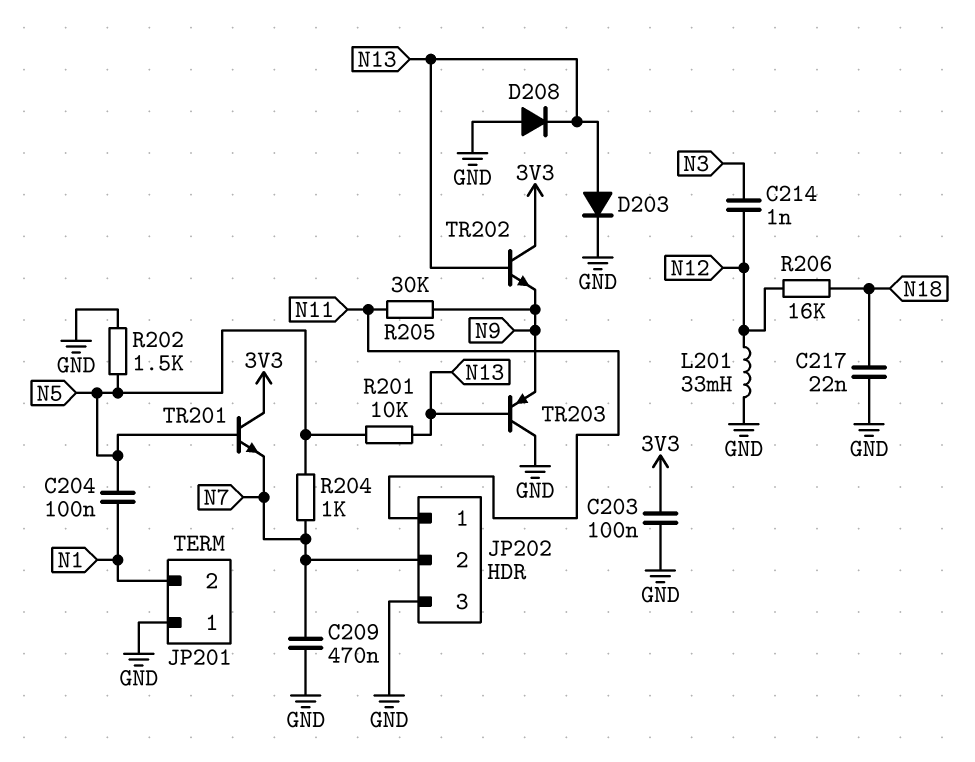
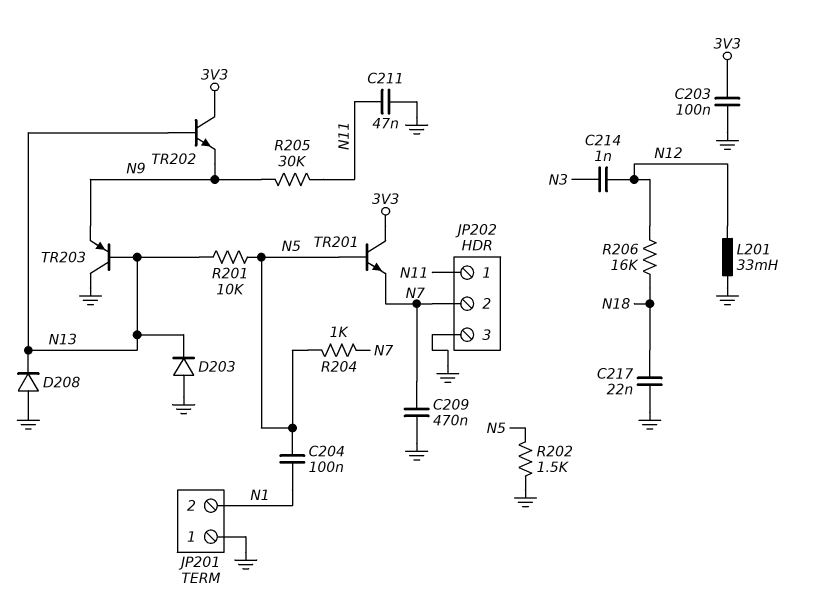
C211: none -> 47nF (GND, N11)
D203: diode (A N13, K GND) -> diode (A GND, K N13)

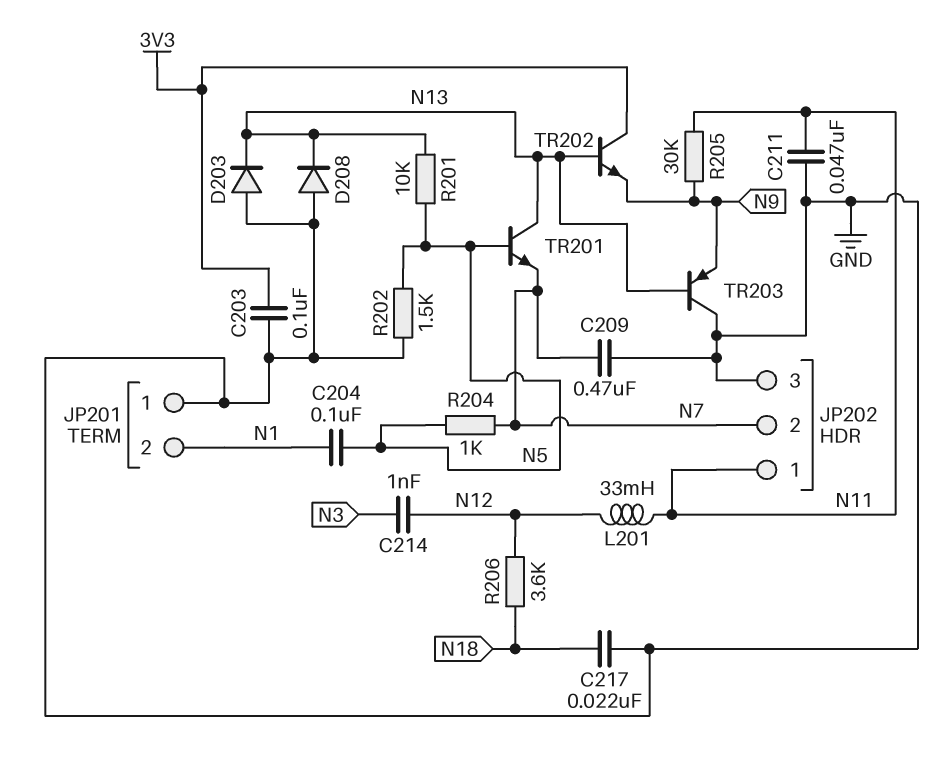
L201: 33mH (GND, N12) -> 33mH (N11, N12)
R206: 16k (N12, N18) -> 3.6k (N12, N18)
TR201: NPN (B N5, C 3V3, E N7) -> NPN (B N5, C N13, E N7)

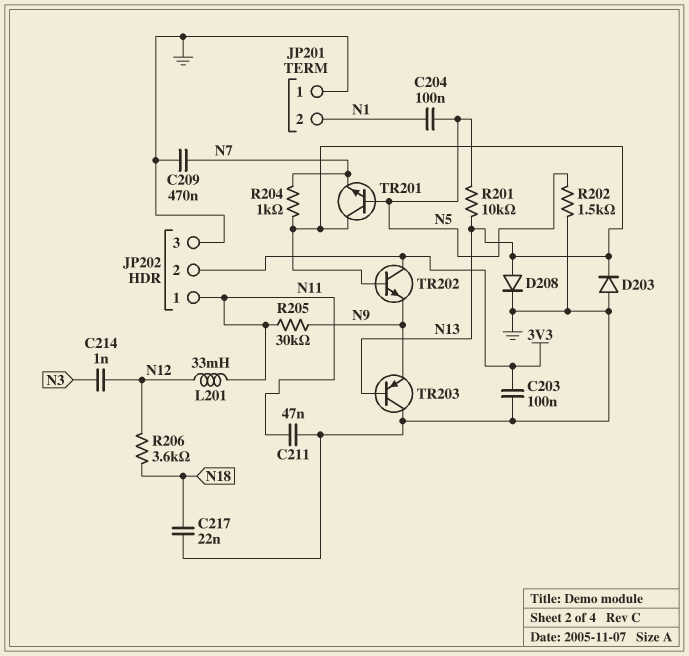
D208: diode (A GND, K N13) -> diode (A N13, K GND)
JP202 pin 2: N7 -> 3V3
R204: 1k (N5, N7) -> 1k (N7, N13)

